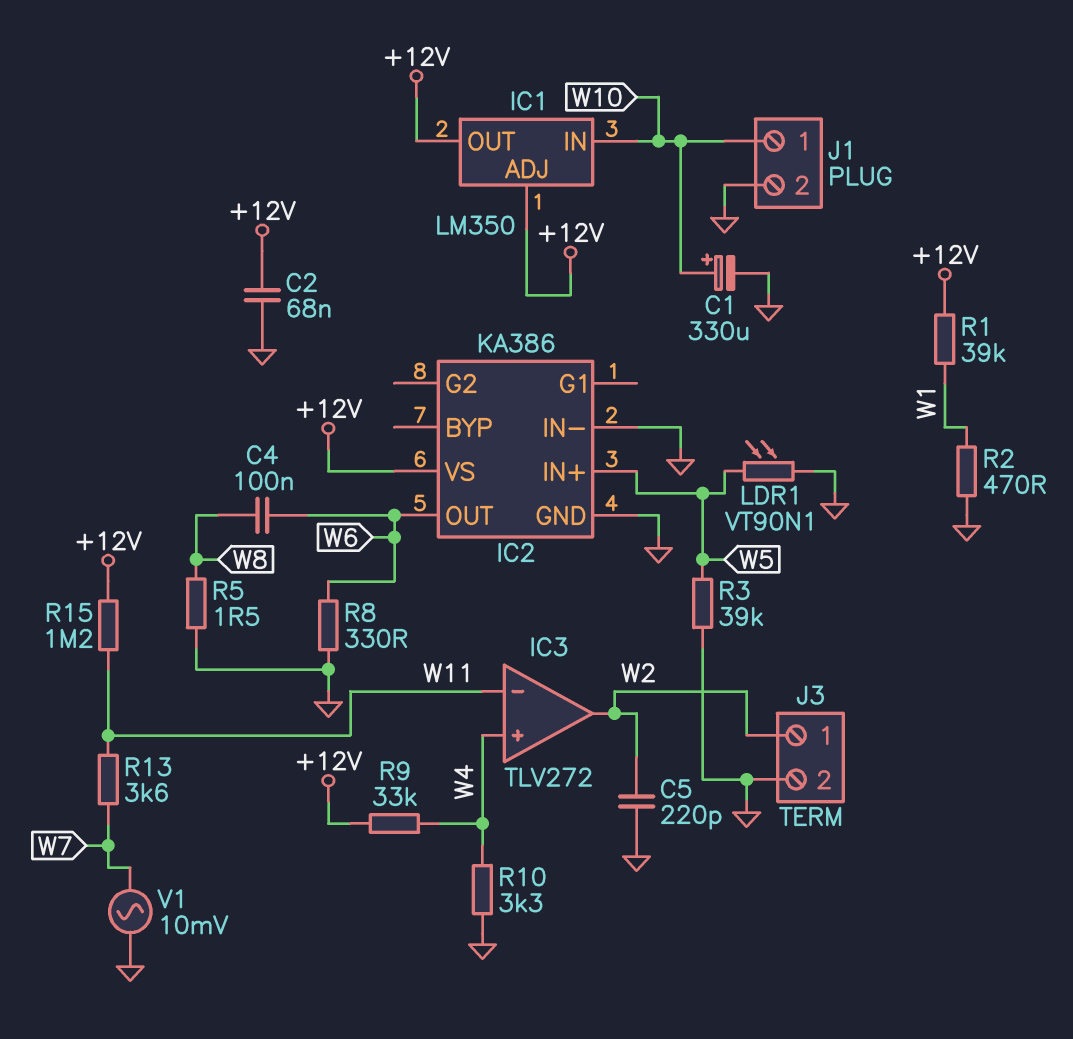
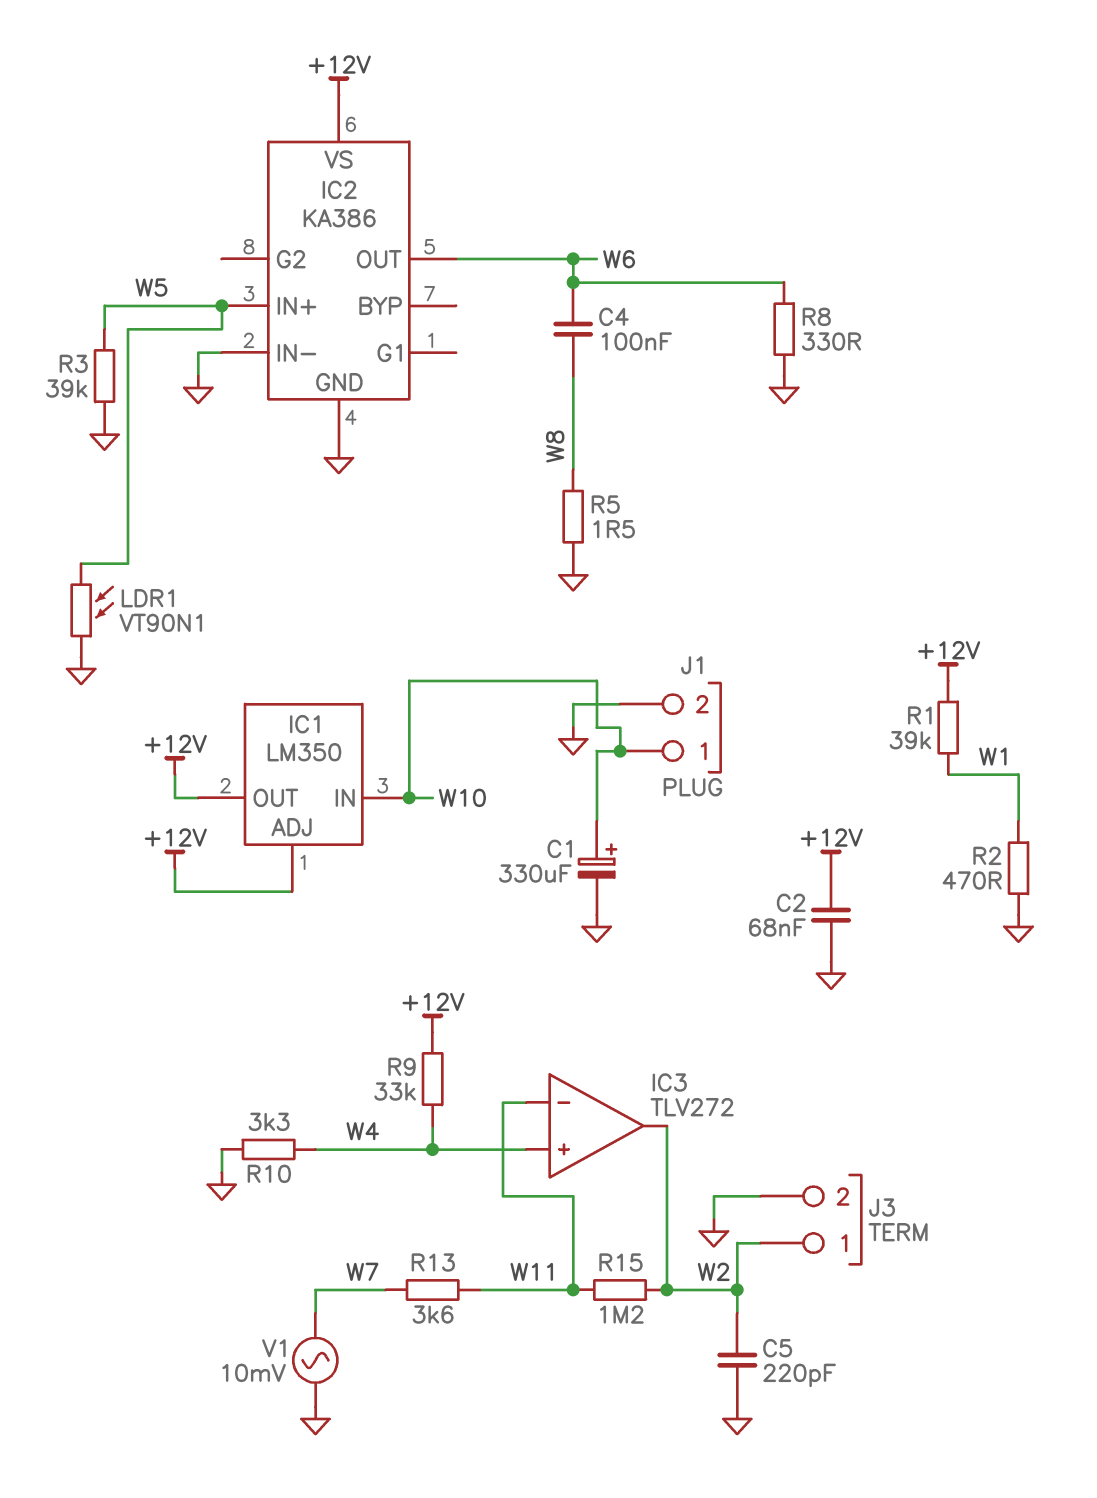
R15: 1.2M (+12V, W11) -> 1.2M (W2, W11)

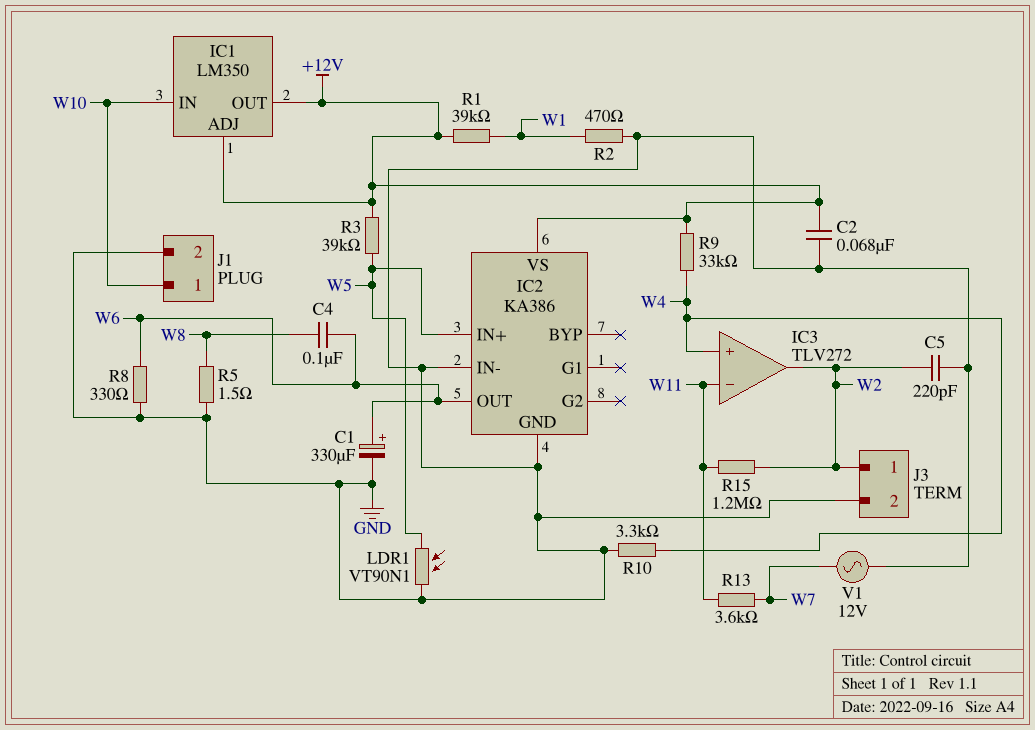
C1: 330uF (plus W10, minus GND) -> 330uF (plus W6, minus GND)
R3: 39k (GND, W5) -> 39k (+12V, W5)
V1: AC 10mV (GND, W7) -> AC 12V (GND, W7)

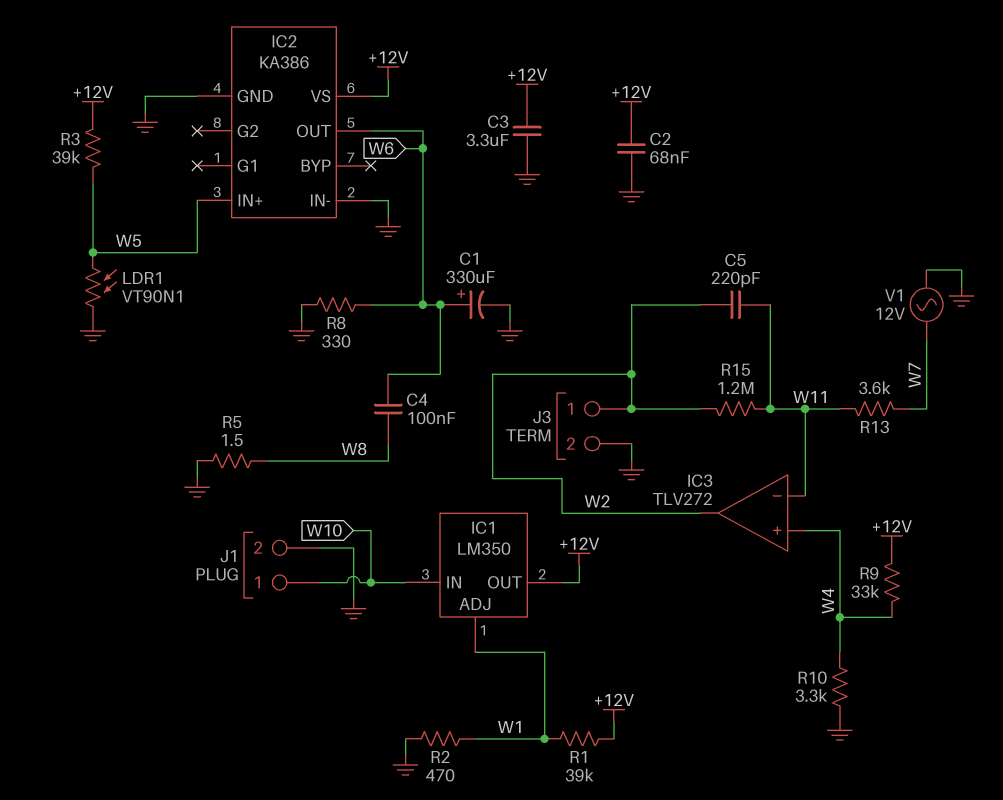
C3: none -> 3.3uF (+12V, GND)
C5: 220pF (GND, W2) -> 220pF (W2, W11)
IC1 pin ADJ: +12V -> W1

